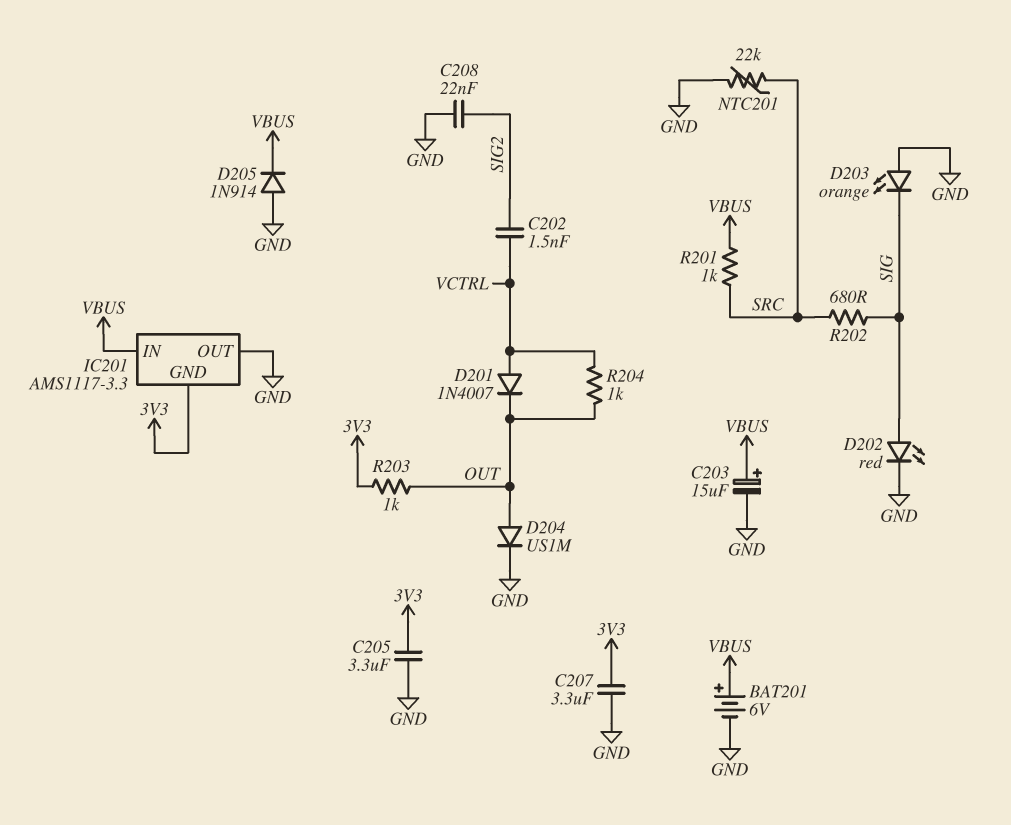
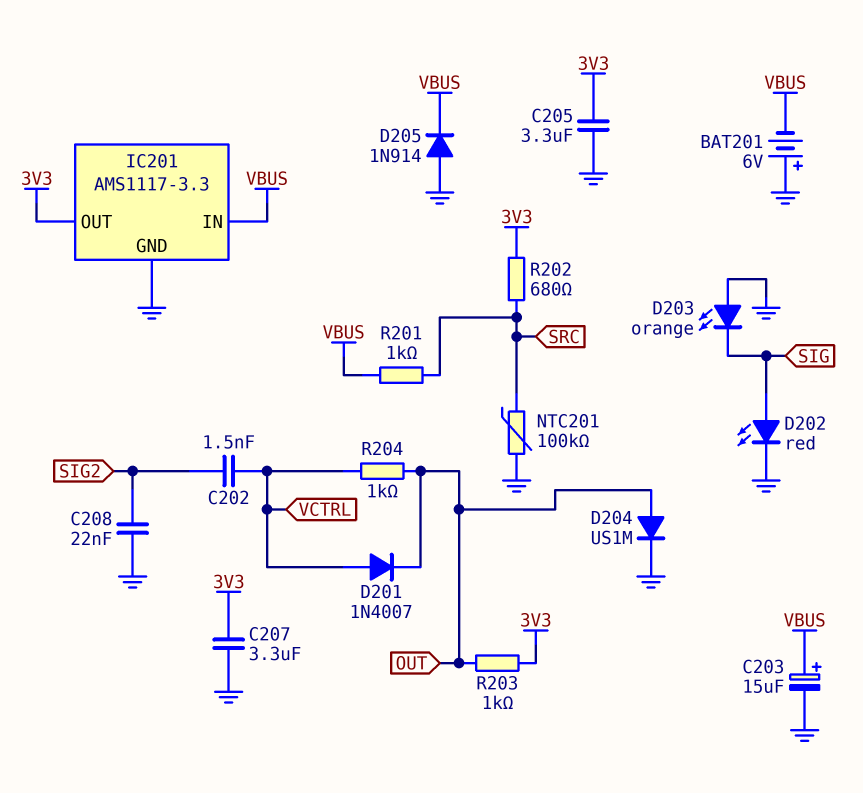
BAT201: 6V (plus VBUS, minus GND) -> 6V (plus GND, minus VBUS)
IC201 pin GND: 3V3 -> GND
IC201 pin OUT: GND -> 3V3
NTC201: 22k (GND, SRC) -> 100k (GND, SRC)
R202: 680 (SIG, SRC) -> 680 (3V3, SRC)

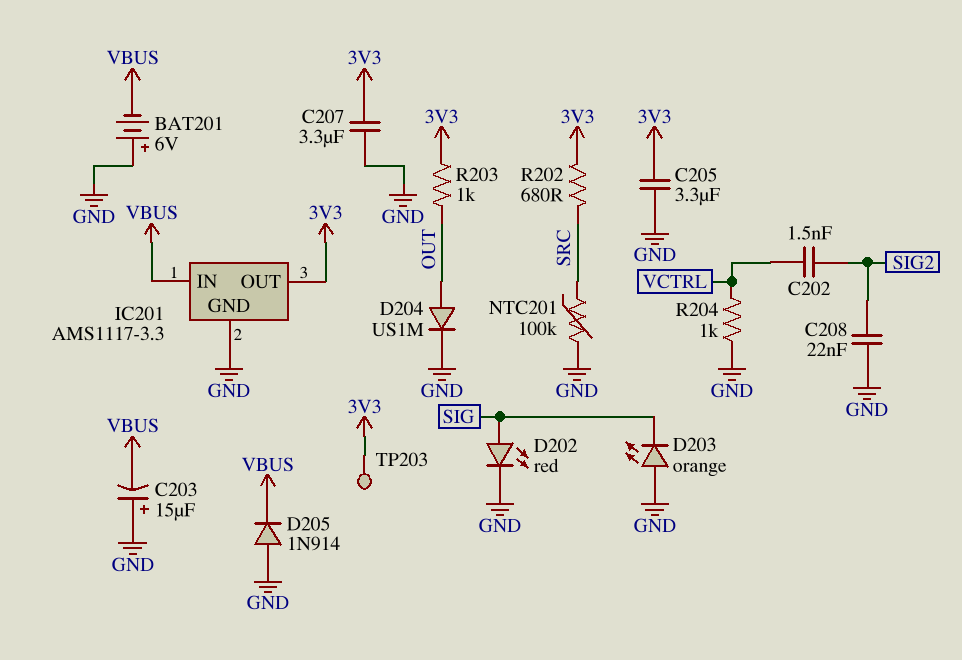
C203: 15uF (plus VBUS, minus GND) -> 15uF (plus GND, minus VBUS)
D201: diode 1N4007 (A VCTRL, K OUT) -> none
R201: 1k (SRC, VBUS) -> none
R204: 1k (OUT, VCTRL) -> 1k (GND, VCTRL)
TP203: none -> test point (3V3)

